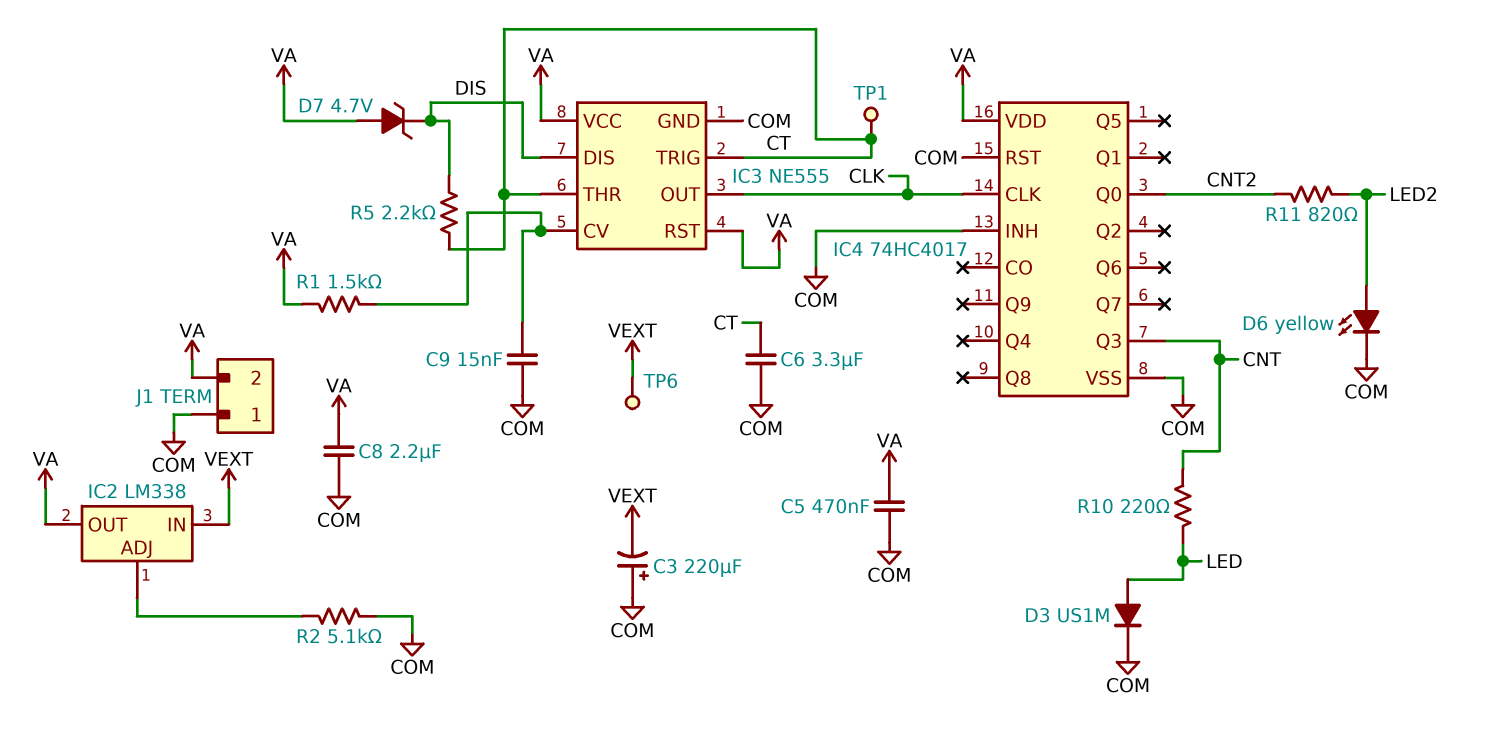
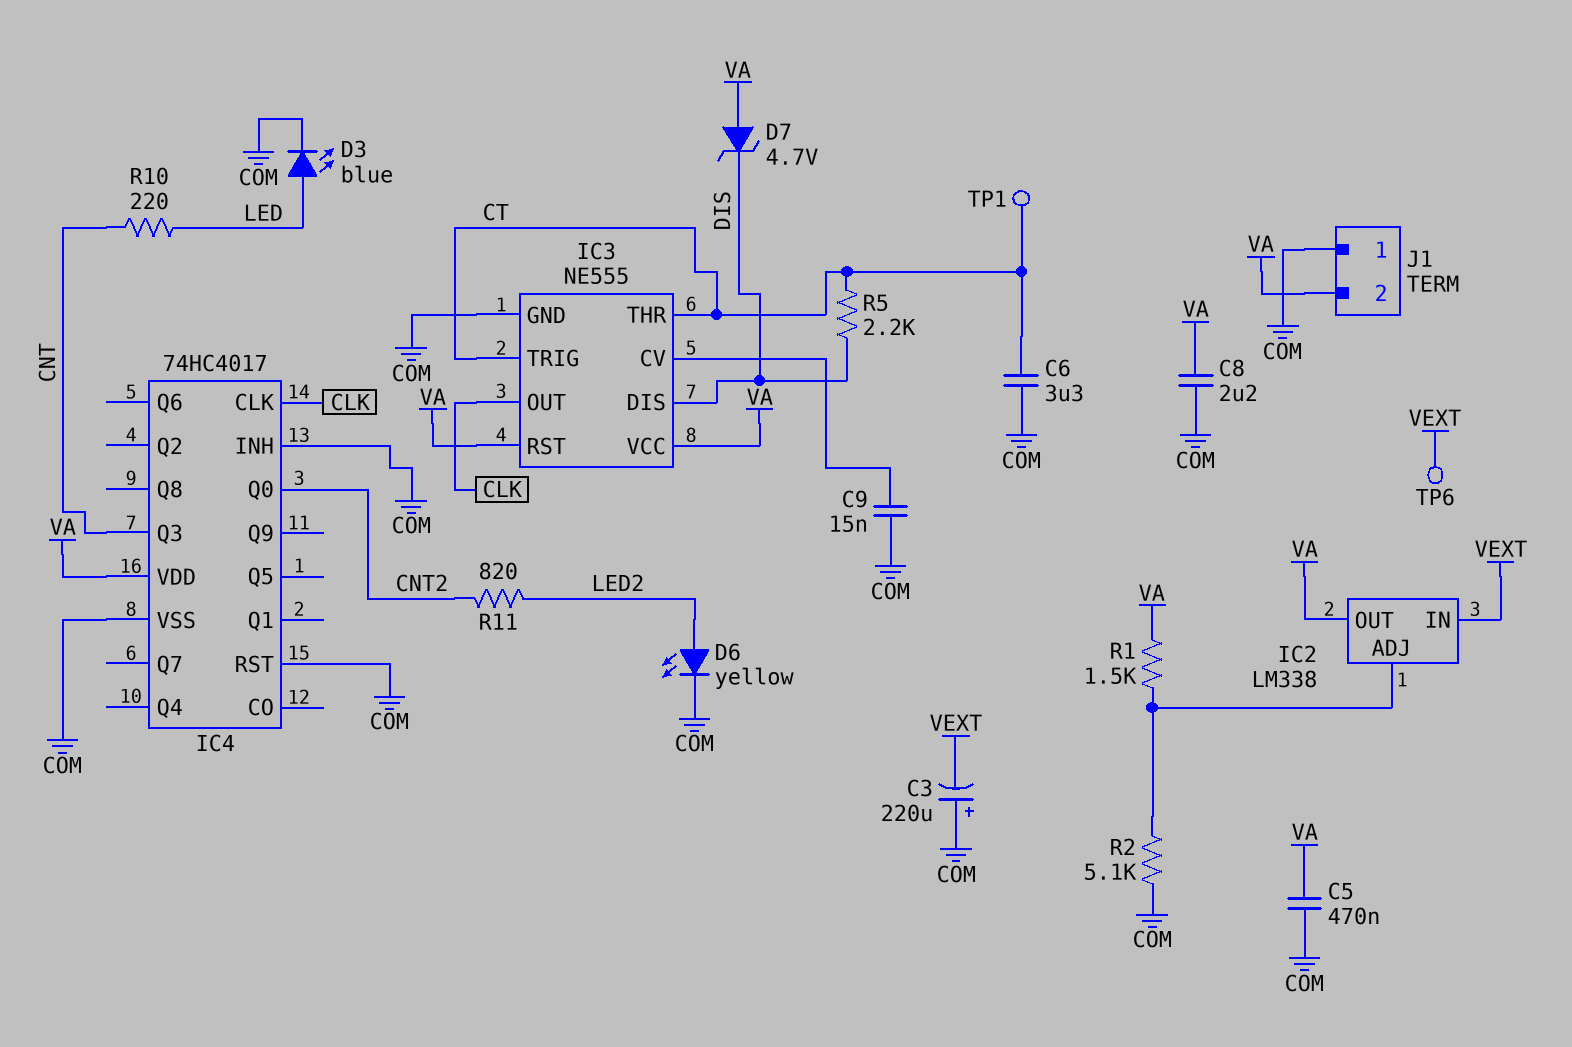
D3: diode US1M (A LED, K COM) -> LED blue (A LED, K COM)
R1: 1.5k (IC3/CV, VA) -> 1.5k (IC2/ADJ, VA)

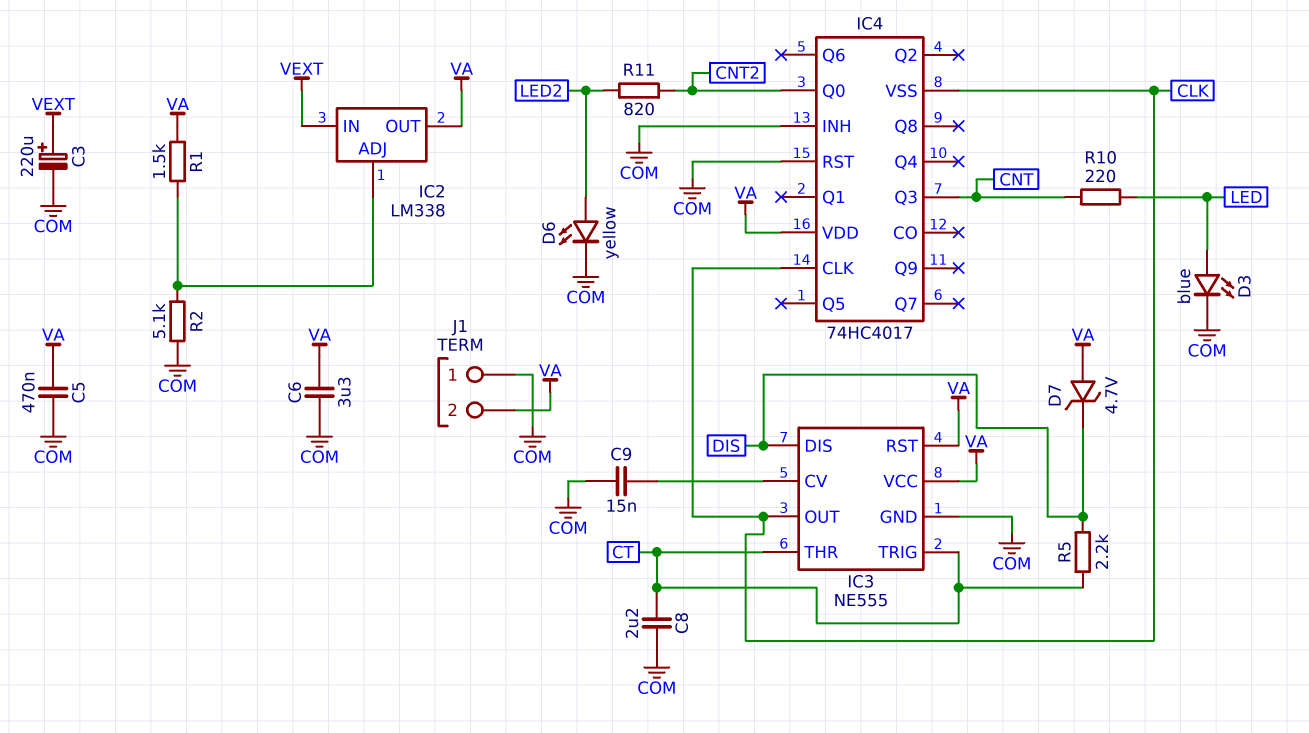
C3: 220uF (plus COM, minus VEXT) -> 220uF (plus VEXT, minus COM)
C6: 3.3uF (COM, CT) -> 3.3uF (COM, VA)
C8: 2.2uF (COM, VA) -> 2.2uF (COM, CT)
IC4 pin VSS: COM -> CLK
TP1: test point (CT) -> none
TP6: test point (VEXT) -> none

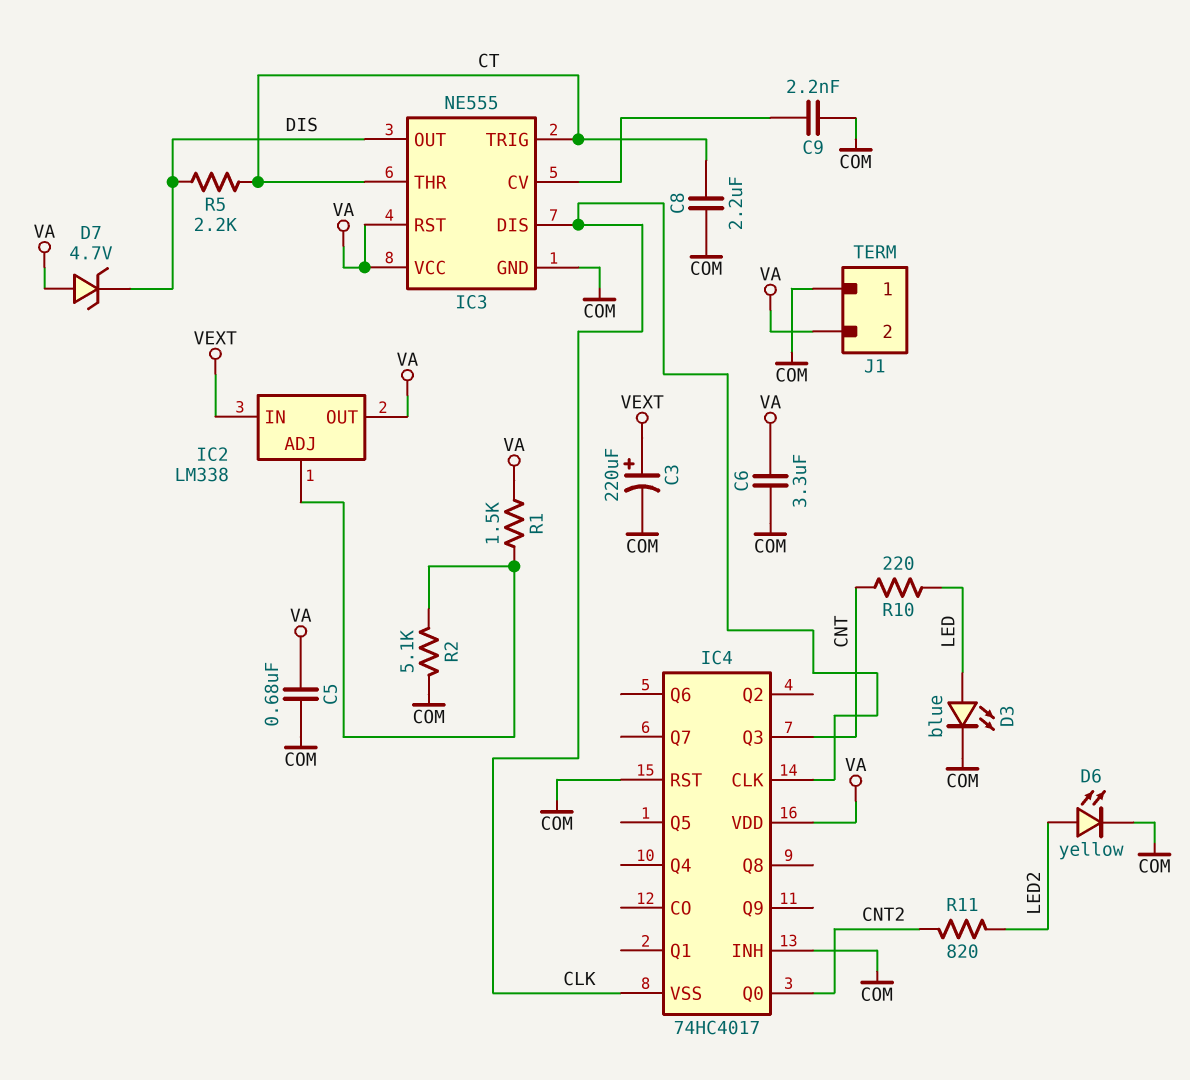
C5: 470nF (COM, VA) -> 680nF (COM, VA)
C9: 15nF (COM, IC3/CV) -> 2.2nF (COM, IC3/CV)
IC3 pin DIS: DIS -> CLK
IC3 pin OUT: CLK -> DIS

